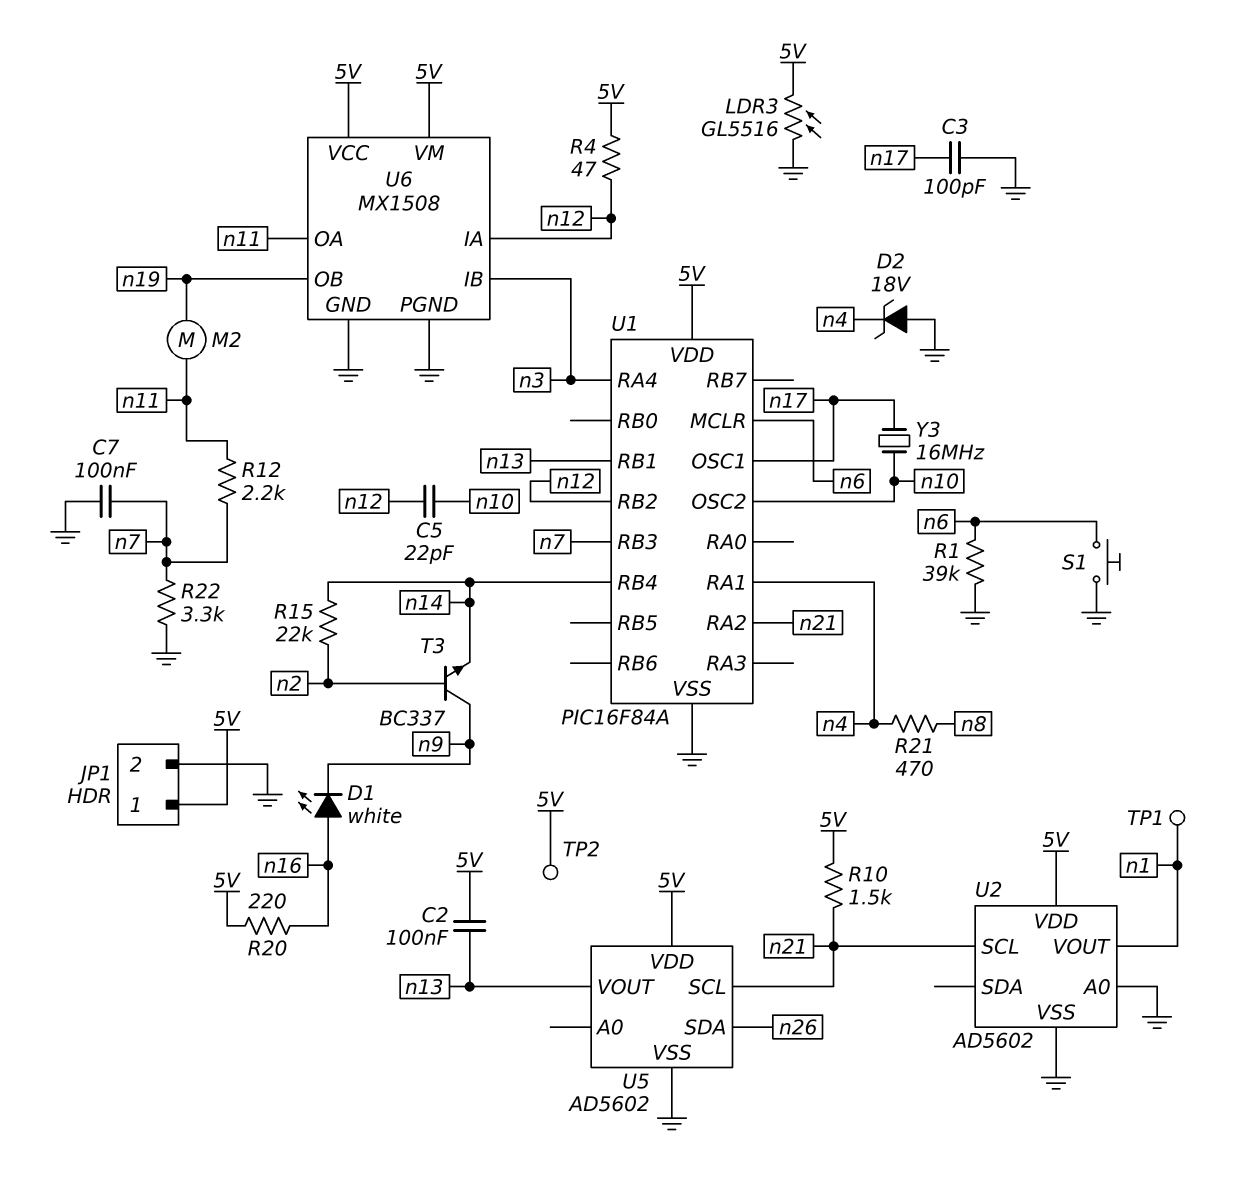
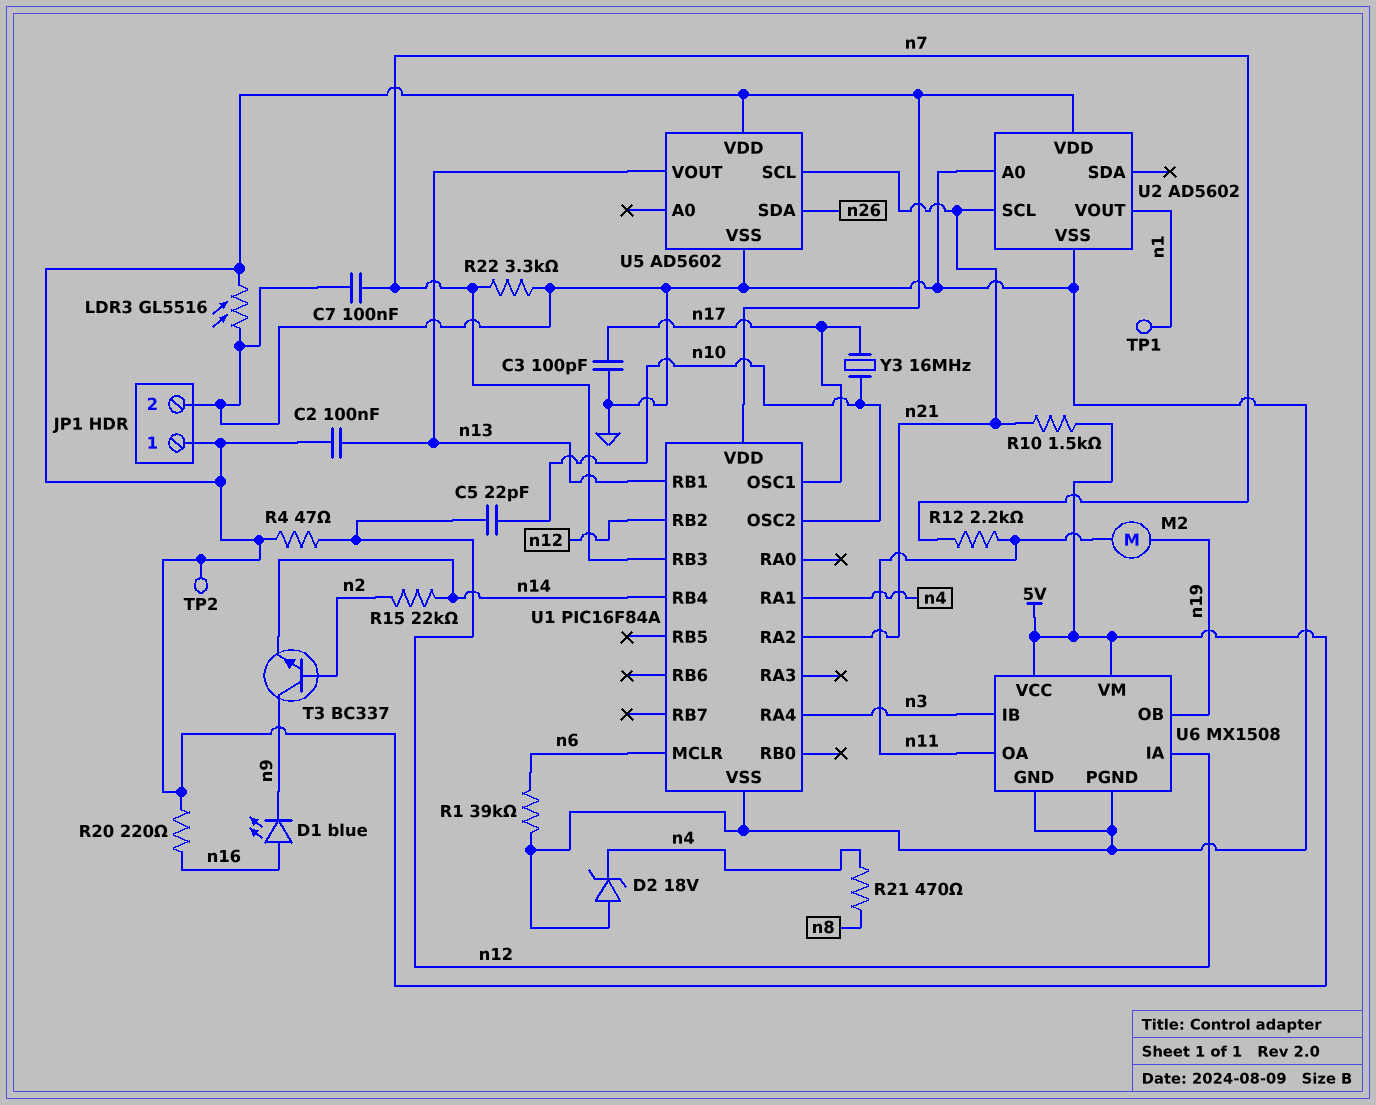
D1: LED white (A n16, K n9) -> LED blue (A n16, K n9)
S1: button (GND, n6) -> none

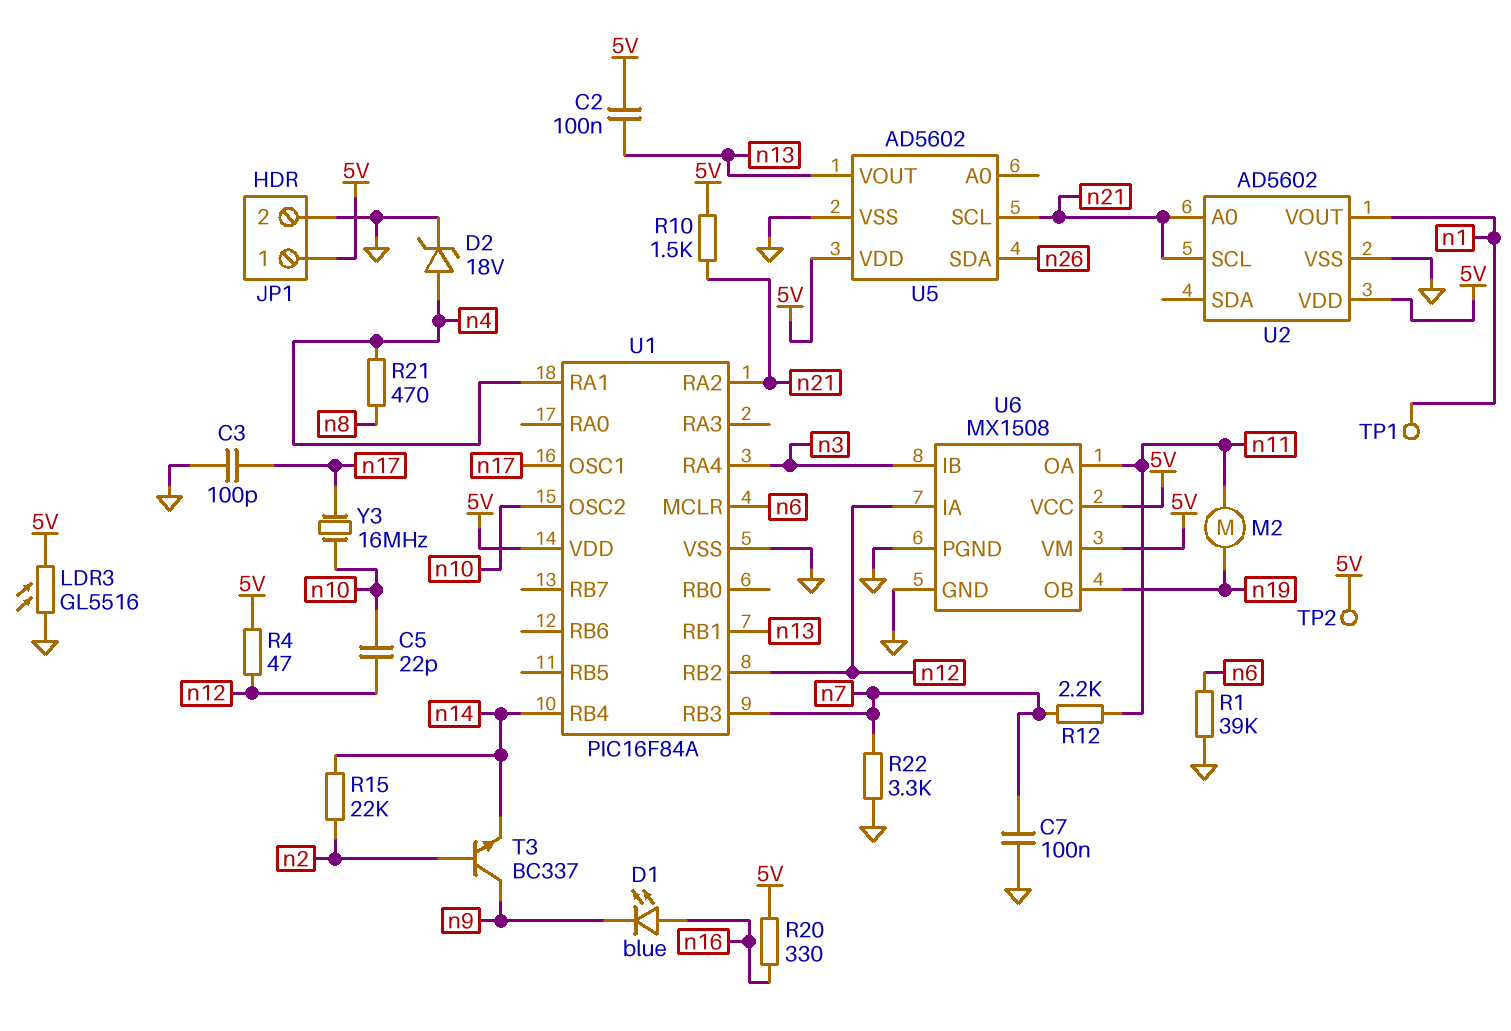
D2: zener 18V (A GND, K n4) -> zener 18V (A n4, K GND)
R20: 220 (5V, n16) -> 330 (5V, n16)
U2 pin A0: GND -> n21

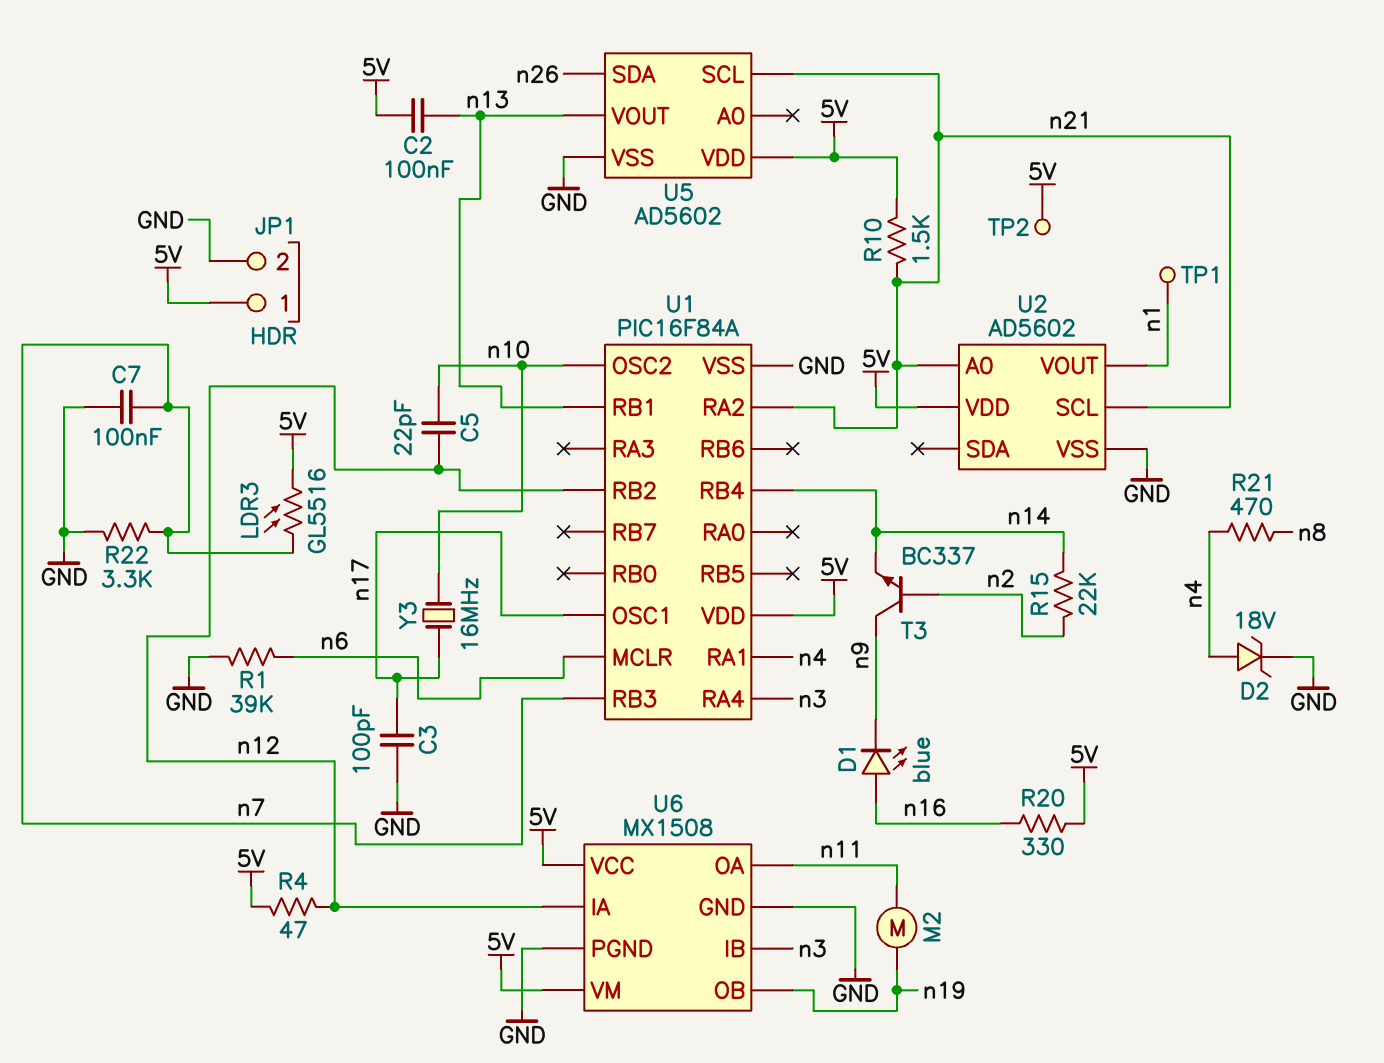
LDR3: GL5516 (5V, GND) -> GL5516 (5V, n7)
R12: 2.2k (n7, n11) -> none

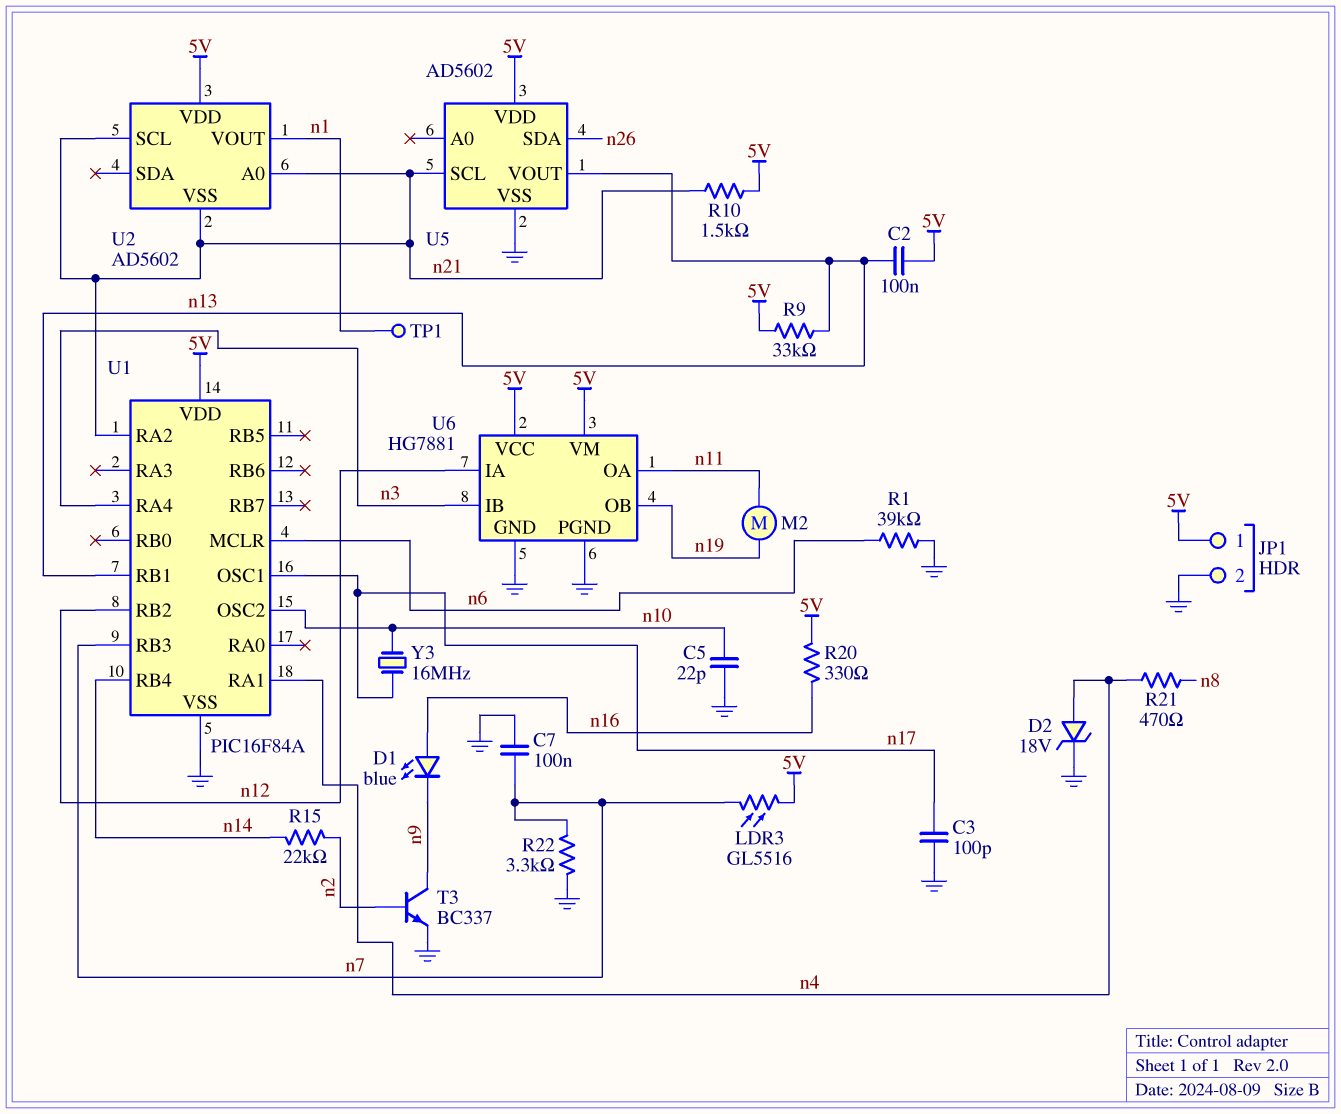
C5: 22pF (n10, n12) -> 22pF (GND, n10)
R4: 47 (5V, n12) -> none
R9: none -> 33k (5V, n13)
T3: NPN BC337 (B n2, C n9, E n14) -> NPN BC337 (B n2, C n9, E GND)
TP2: test point (5V) -> none
U2 pin VSS: GND -> n21
U6: MX1508 -> HG7881

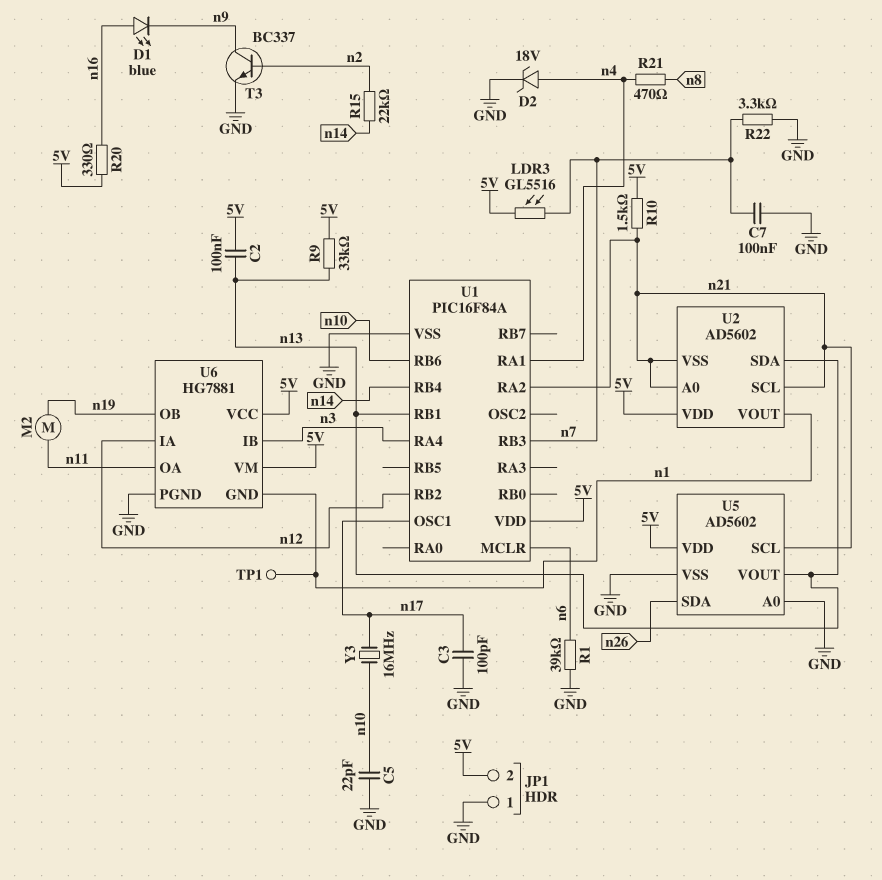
JP1 pin 1: 5V -> GND
JP1 pin 2: GND -> 5V
U1 pin OSC2: n10 -> none
U1 pin RB6: none -> n10
U2 pin SDA: none -> n13
U5 pin A0: none -> GND
U6 pin GND: GND -> n1

